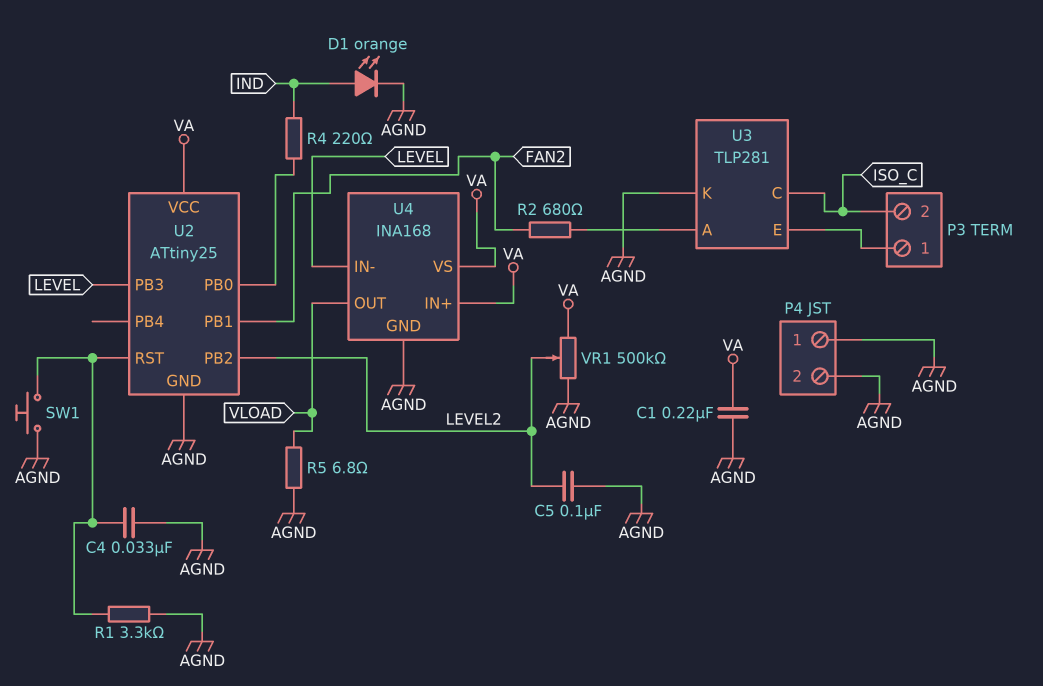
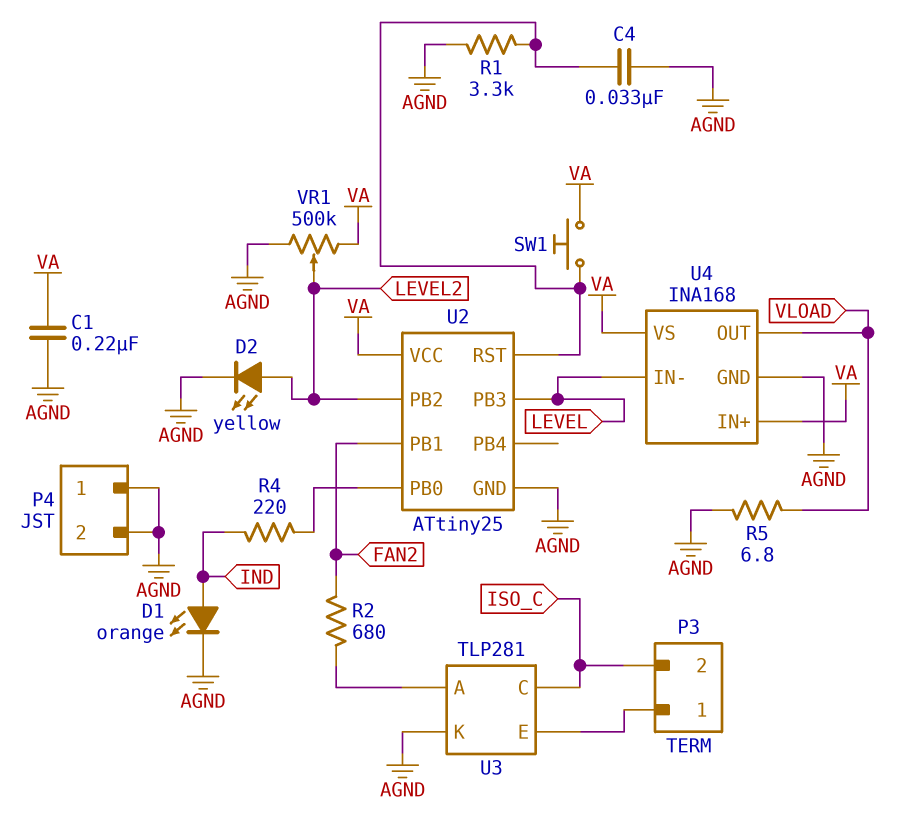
C5: 100nF (AGND, LEVEL2) -> none
D2: none -> LED yellow (A LEVEL2, K AGND)
SW1: button (AGND, U2/RST) -> button (U2/RST, VA)

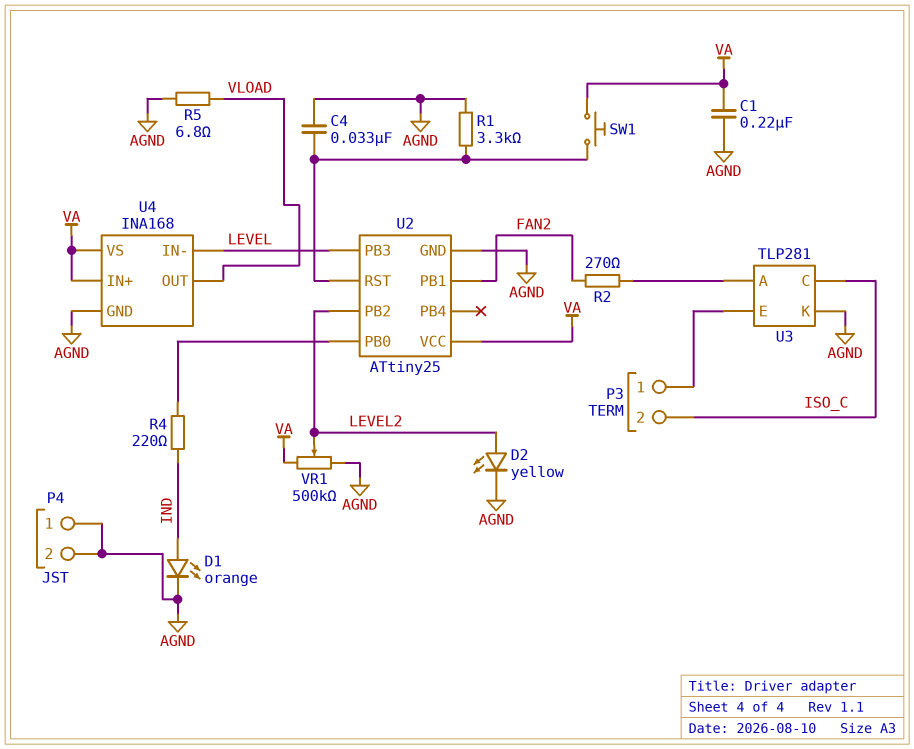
R2: 680 (FAN2, U3/A) -> 270 (FAN2, U3/A)

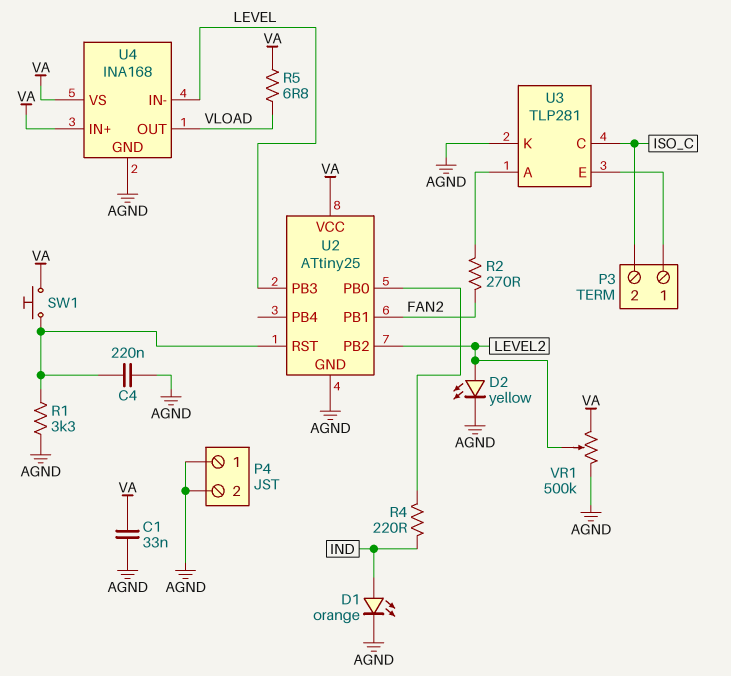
C1: 220nF (AGND, VA) -> 33nF (AGND, VA)
C4: 33nF (AGND, U2/RST) -> 220nF (AGND, U2/RST)
R5: 6.8 (AGND, VLOAD) -> 6.8 (VA, VLOAD)

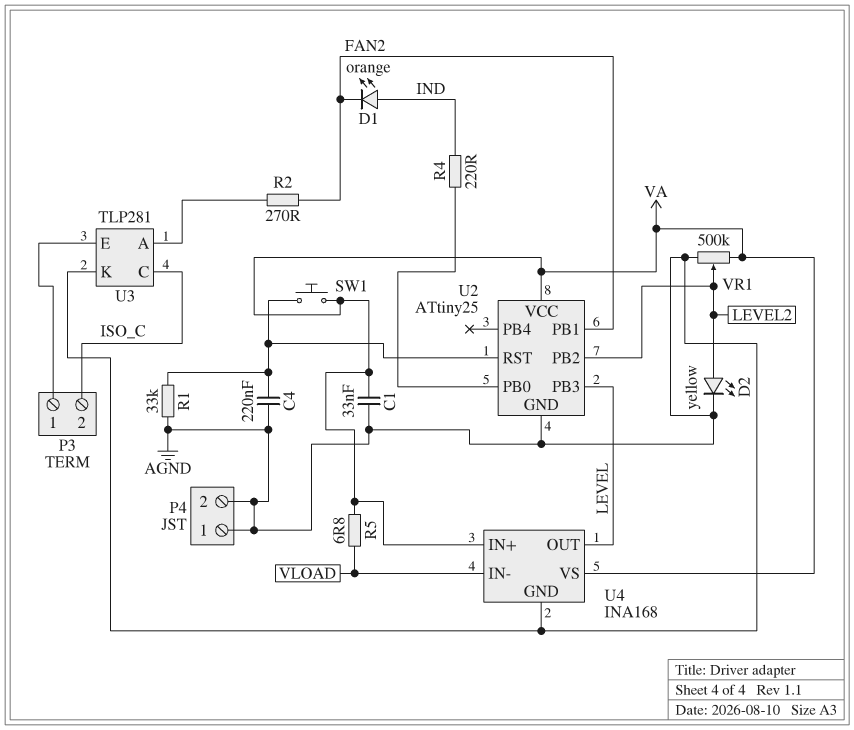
D1: LED orange (A IND, K AGND) -> LED orange (A IND, K FAN2)
R1: 3.3k (AGND, U2/RST) -> 33k (AGND, U2/RST)
U4 pin IN-: LEVEL -> VLOAD
U4 pin OUT: VLOAD -> LEVEL

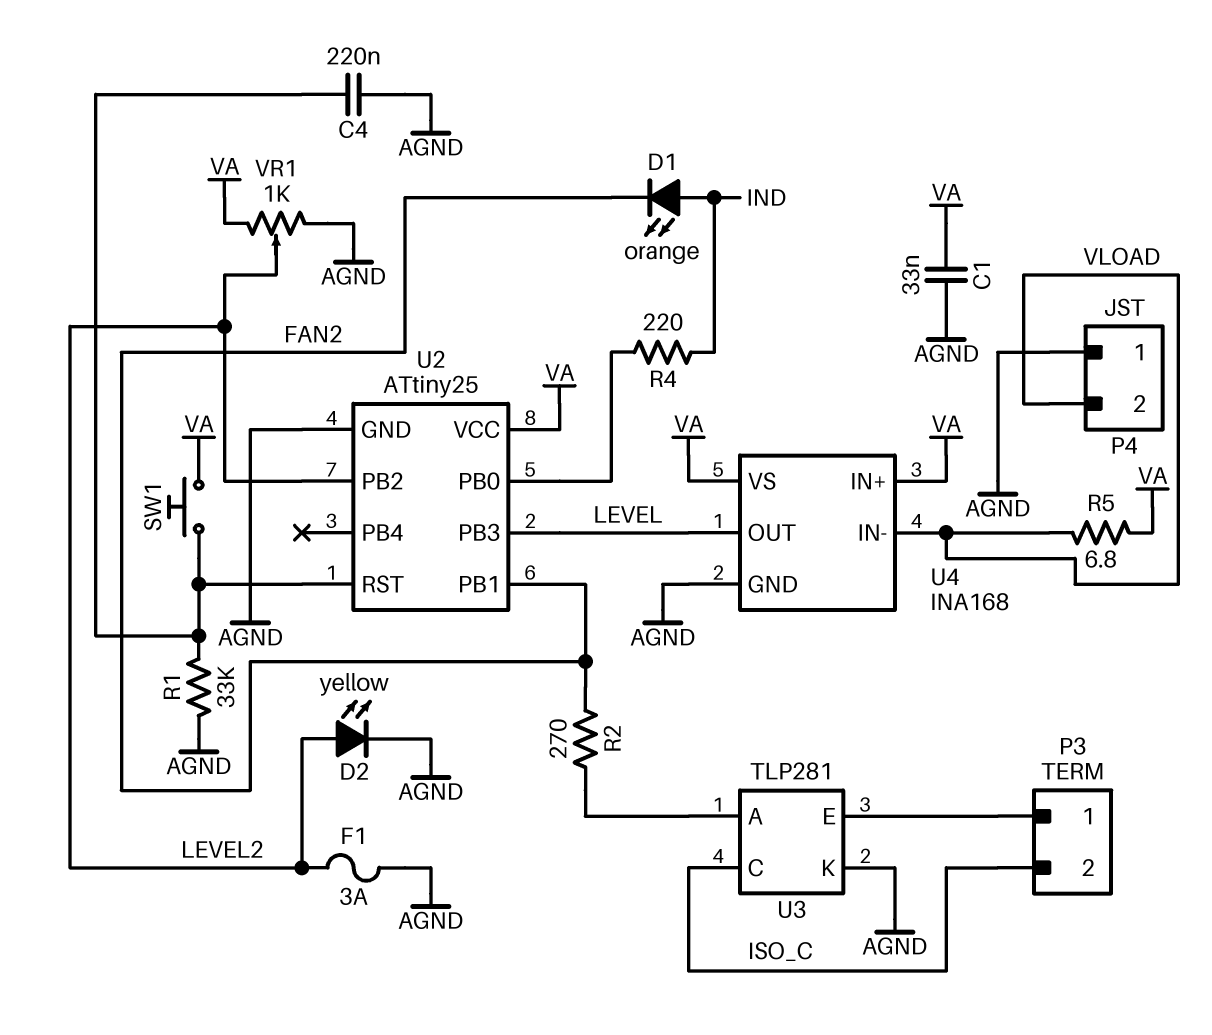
F1: none -> 3A (AGND, LEVEL2)
P4 pin 2: AGND -> VLOAD
VR1: 500k (AGND, VA, wiper LEVEL2) -> 1k (AGND, VA, wiper LEVEL2)

